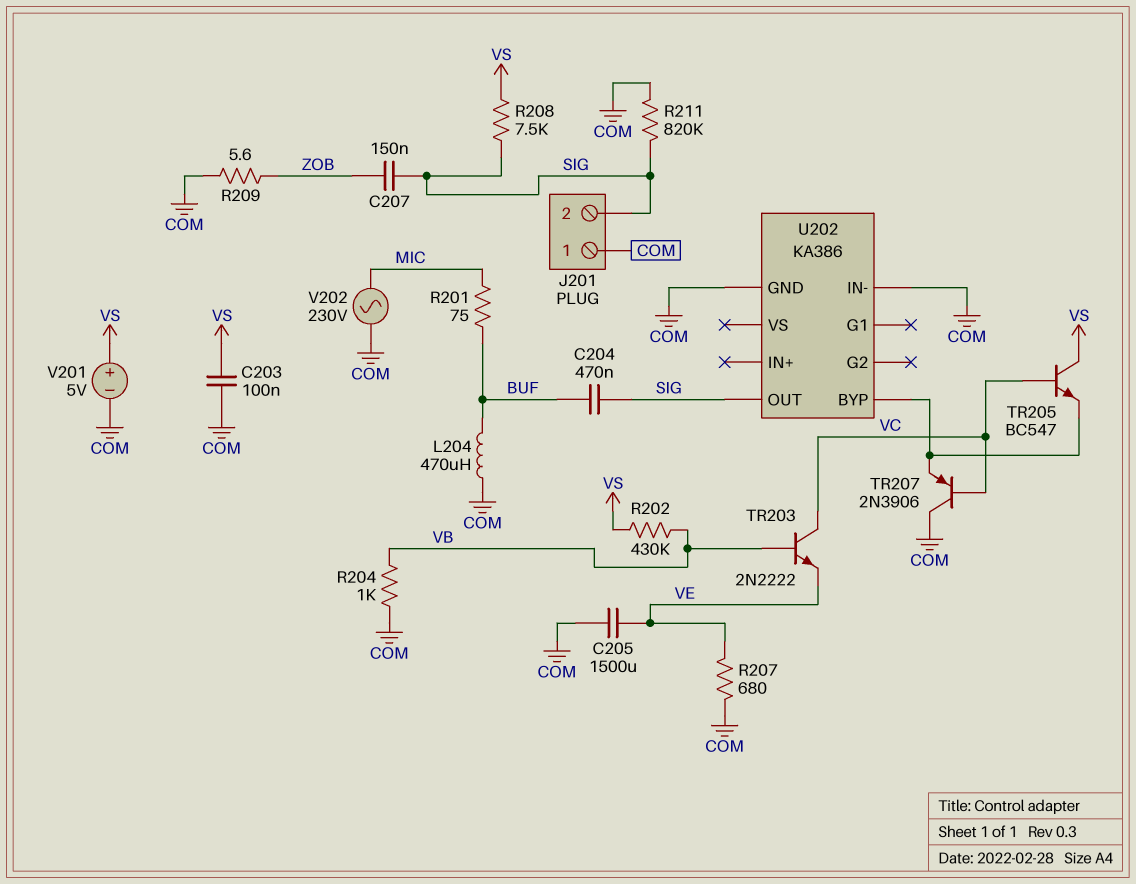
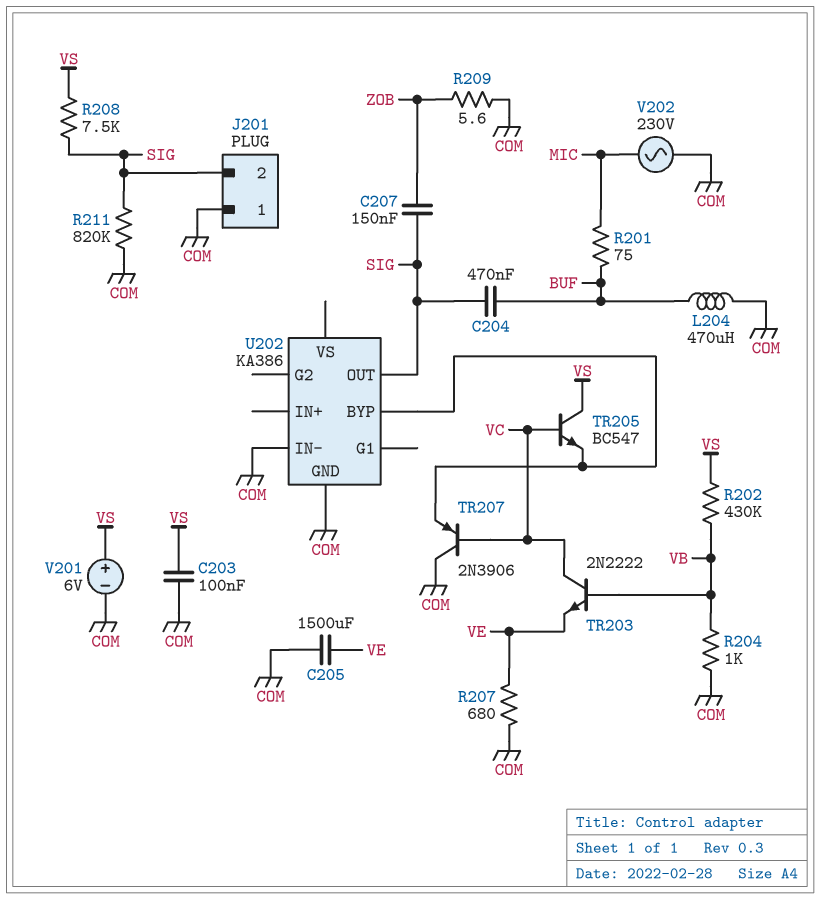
V201: 5V (plus VS, minus COM) -> 6V (plus VS, minus COM)

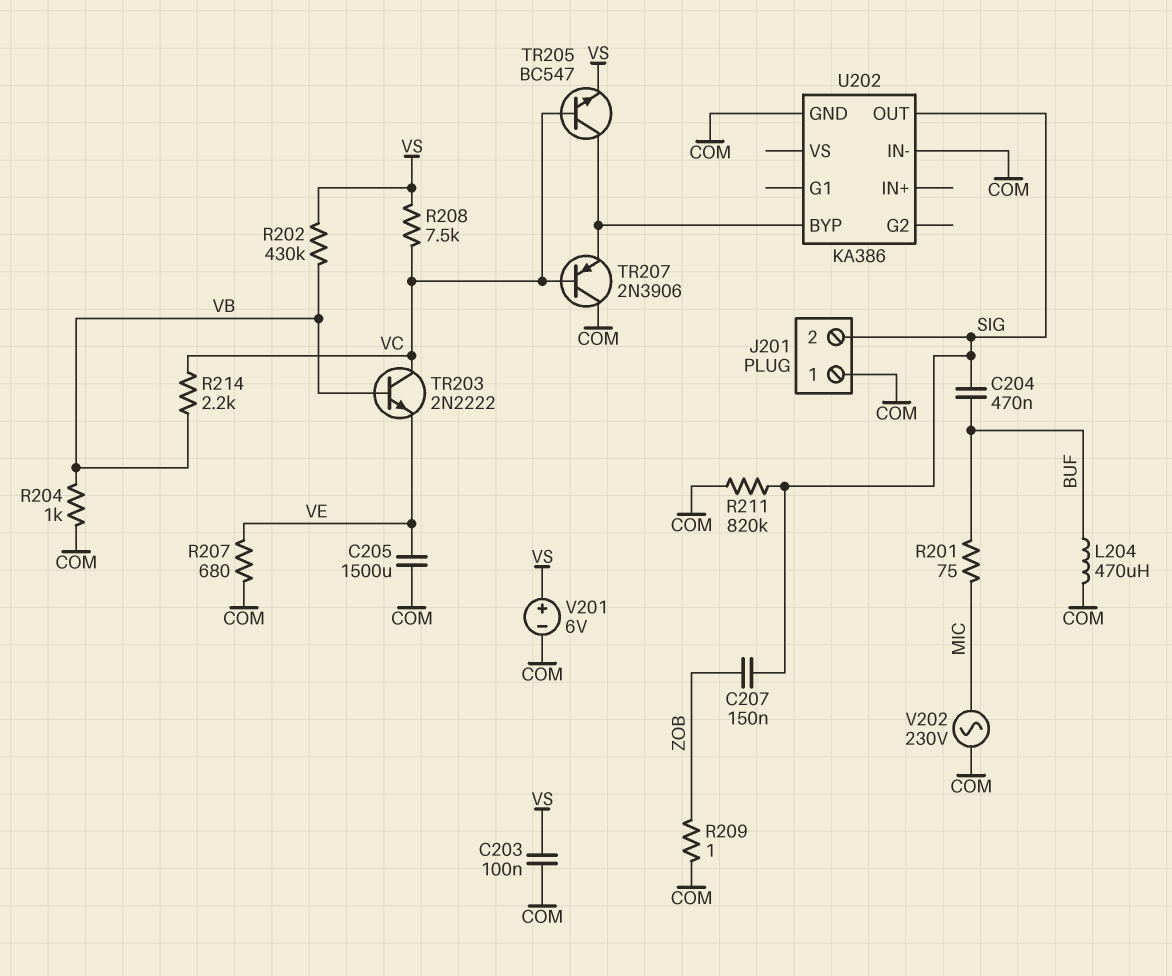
R208: 7.5k (SIG, VS) -> 7.5k (VC, VS)
R209: 5.6 (COM, ZOB) -> 1 (COM, ZOB)
R214: none -> 2.2k (VB, VC)
TR205: NPN BC547 (B VC, C VS, E U202/BYP) -> NPN BC547 (B VC, C U202/BYP, E VS)

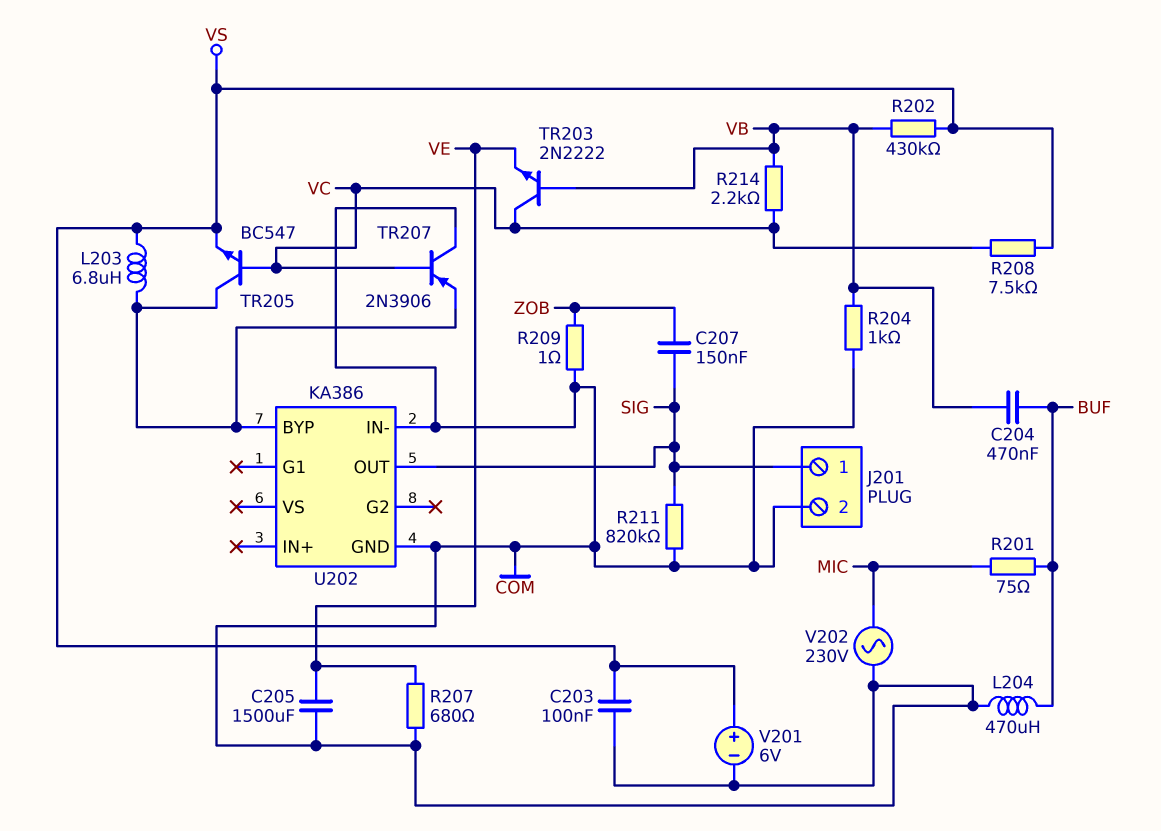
C204: 470nF (BUF, SIG) -> 470nF (BUF, VB)
J201 pin 1: COM -> SIG
J201 pin 2: SIG -> COM
L203: none -> 6.8uH (U202/BYP, VS)

